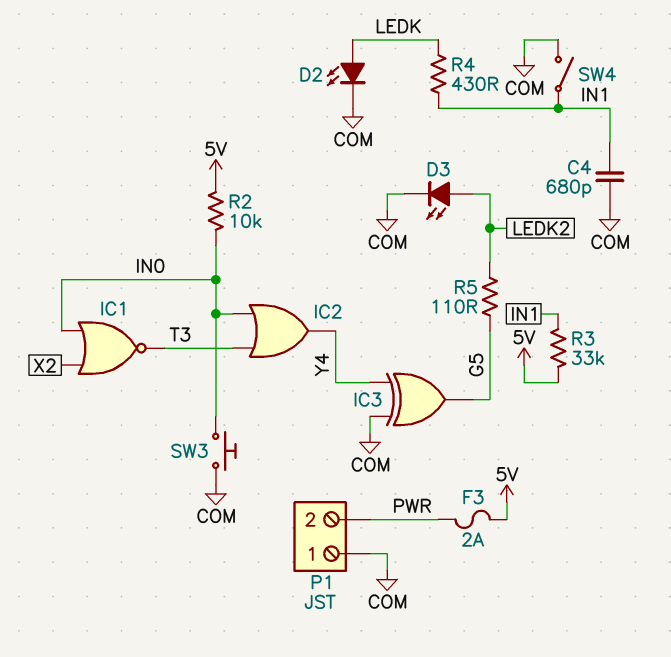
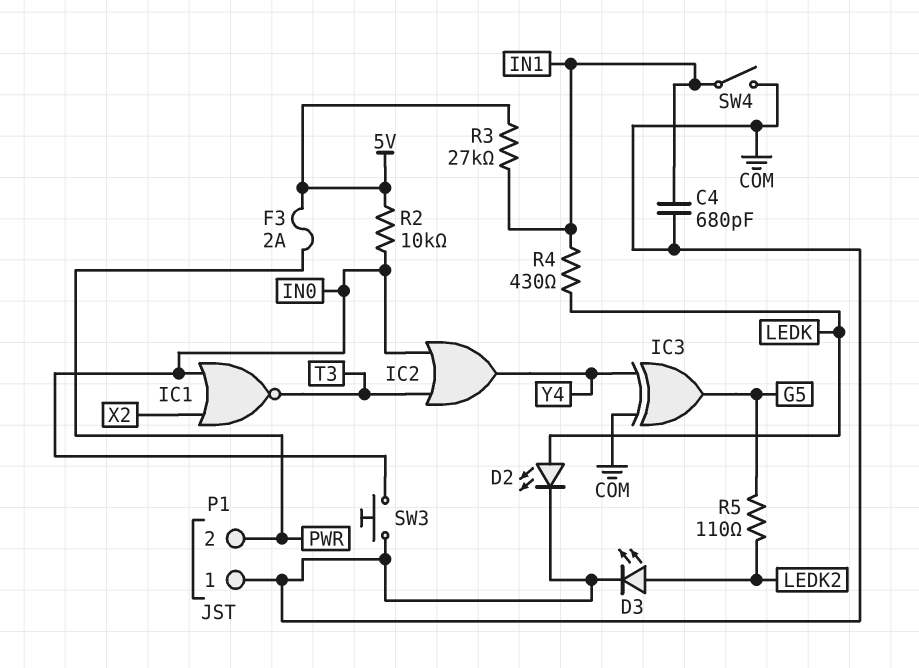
R3: 33k (5V, IN1) -> 27k (5V, IN1)

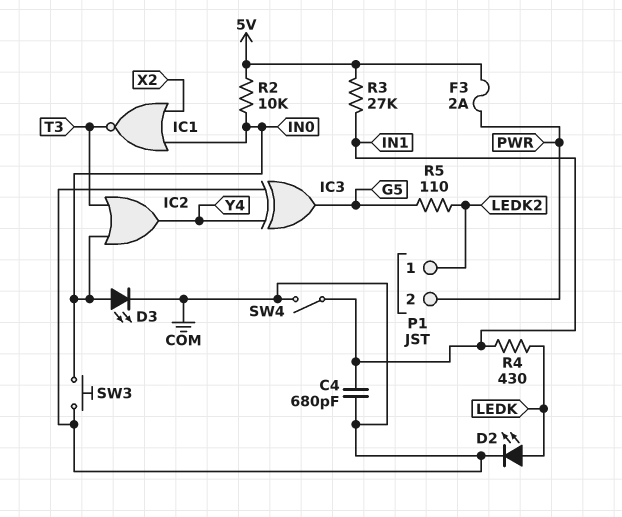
D3: LED (A LEDK2, K COM) -> LED (A IN0, K COM)
P1 pin 1: COM -> LEDK2

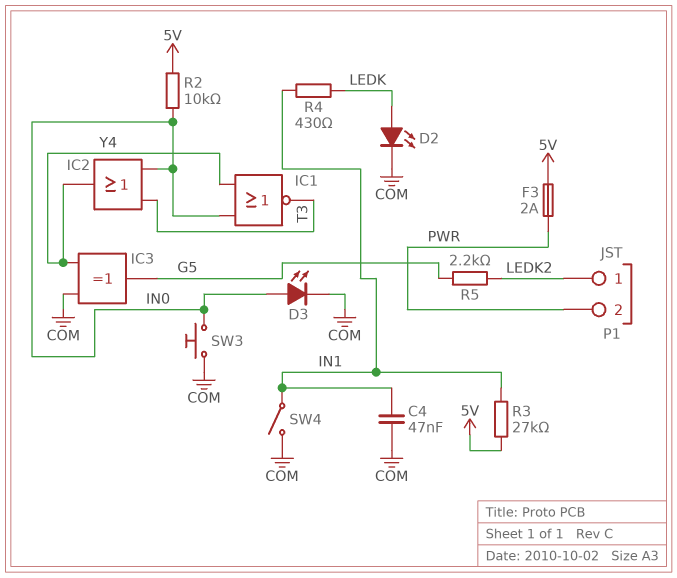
C4: 680pF (COM, IN1) -> 47nF (COM, IN1)
IC1: NOR (in IN0, in X2, out T3) -> NOR (in IN0, in Y4, out T3)
R5: 110 (G5, LEDK2) -> 2.2k (G5, LEDK2)

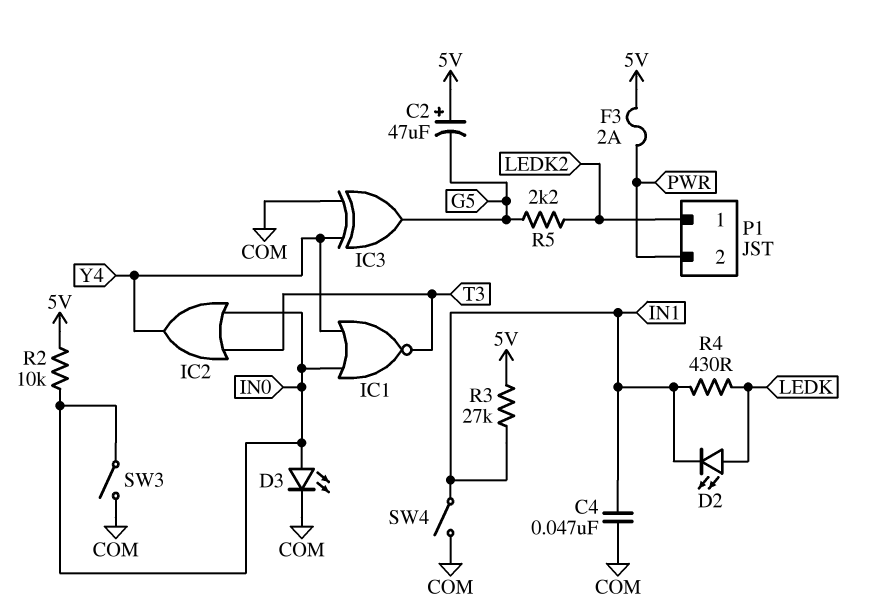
C2: none -> 47uF (plus 5V, minus G5)
D2: LED (A LEDK, K COM) -> LED (A LEDK, K IN1)
SW3: button (COM, IN0) -> switch (COM, IN0)

